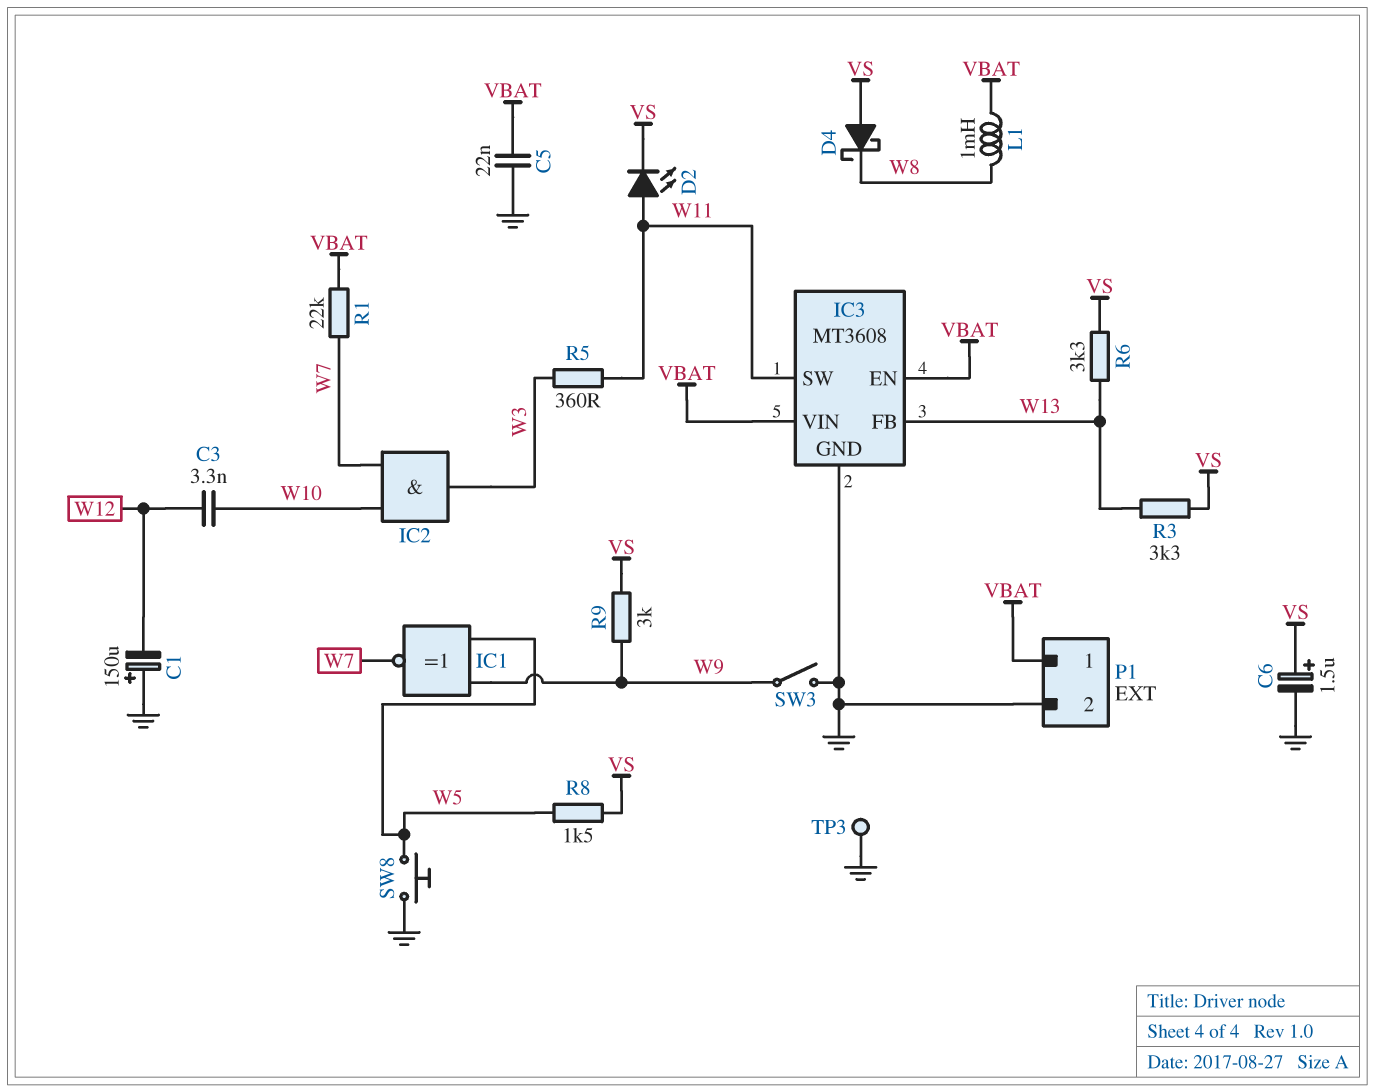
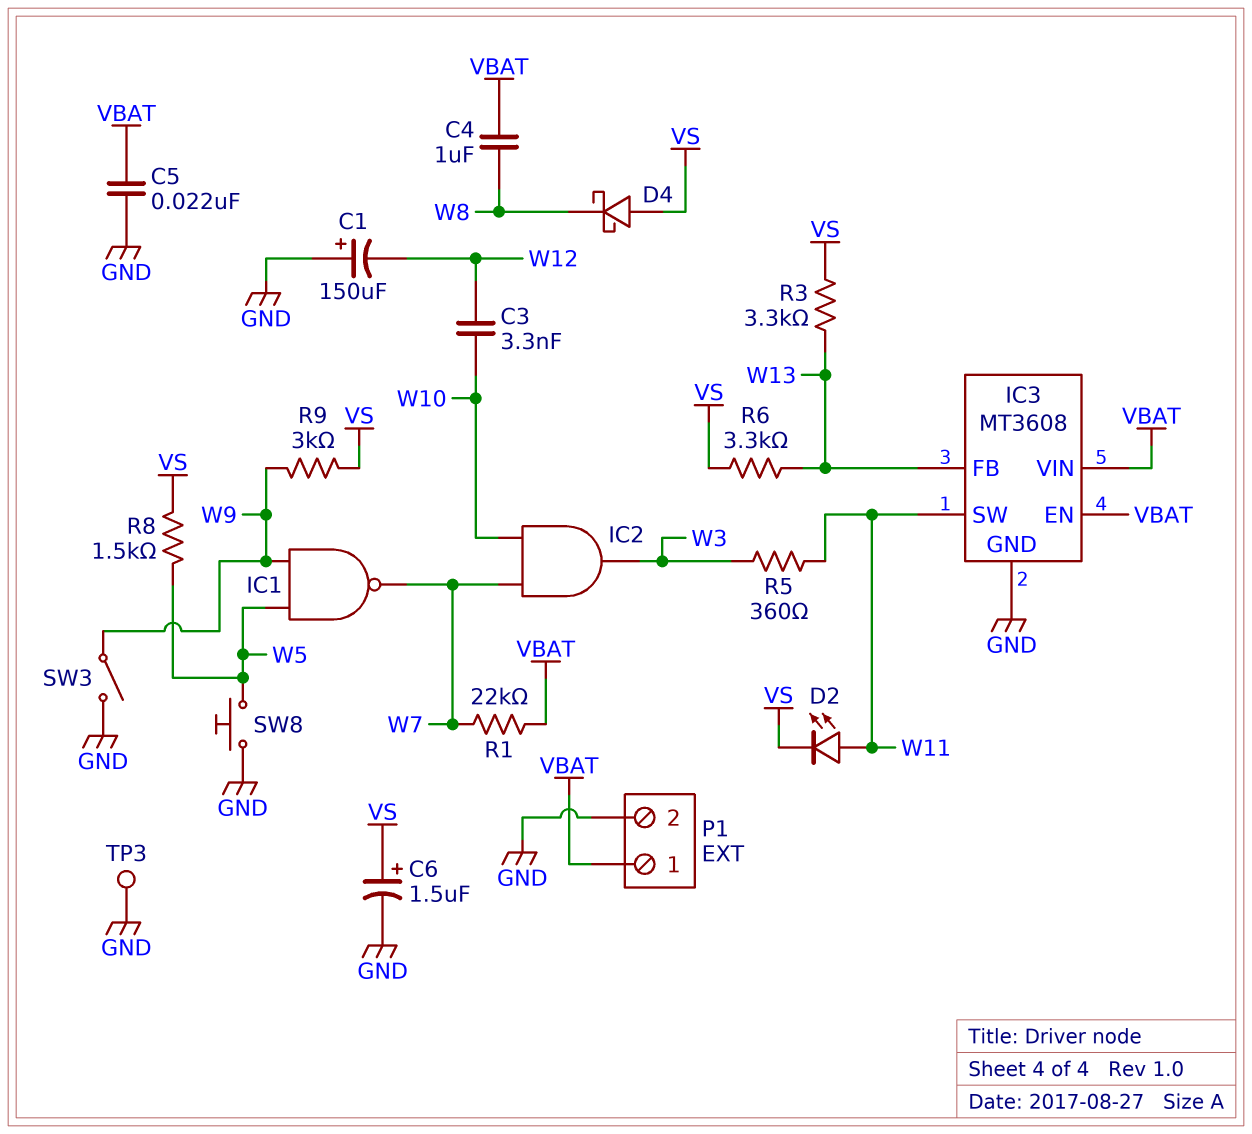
C4: none -> 1uF (VBAT, W8)
IC1: XNOR (in W5, in W9, out W7) -> NAND (in W5, in W9, out W7)
L1: 1mH (VBAT, W8) -> none

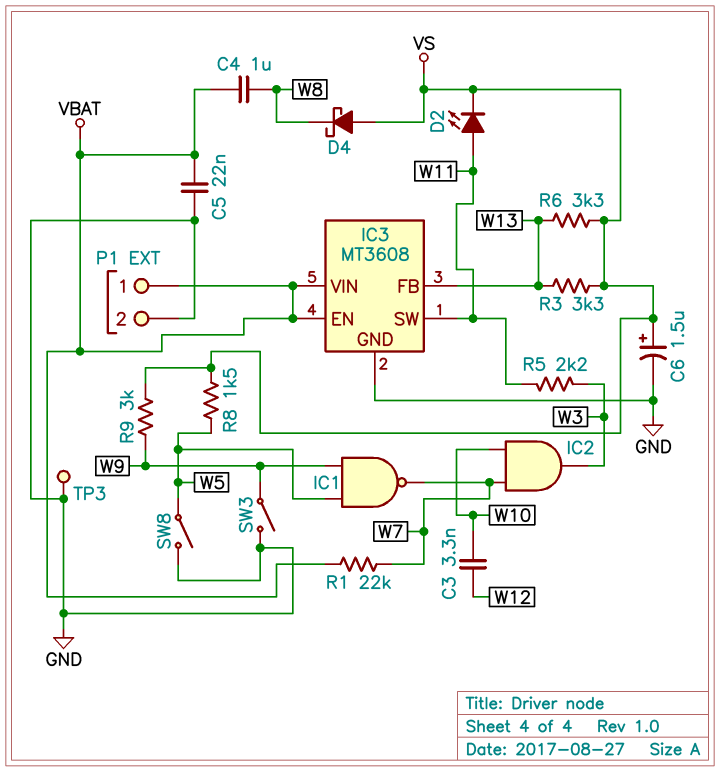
C1: 150uF (plus GND, minus W12) -> none
R5: 360 (W3, W11) -> 2.2k (W3, W11)
SW8: button (GND, W5) -> switch (GND, W5)

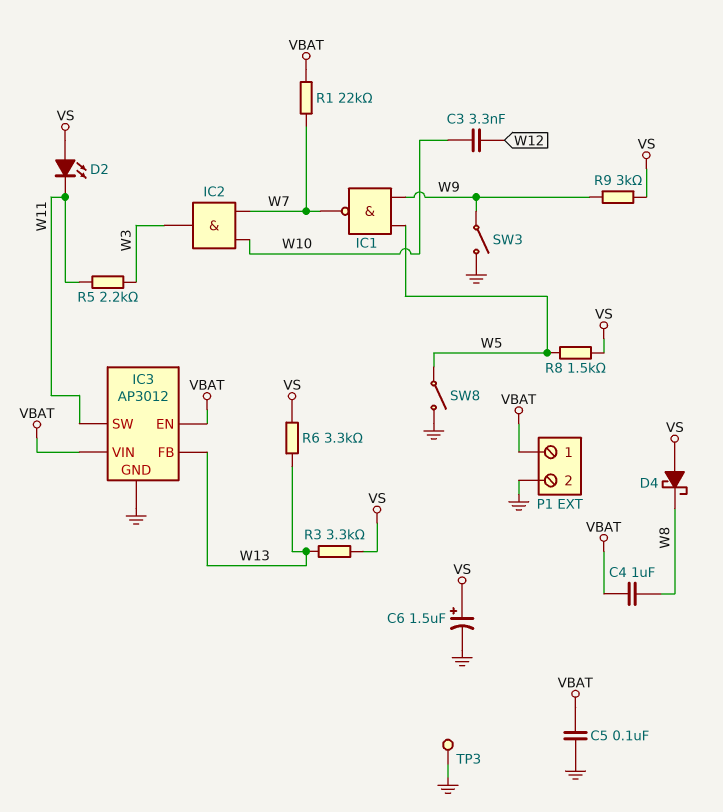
C5: 22nF (GND, VBAT) -> 100nF (GND, VBAT)
D2: LED (A W11, K VS) -> LED (A VS, K W11)
IC3: MT3608 -> AP3012

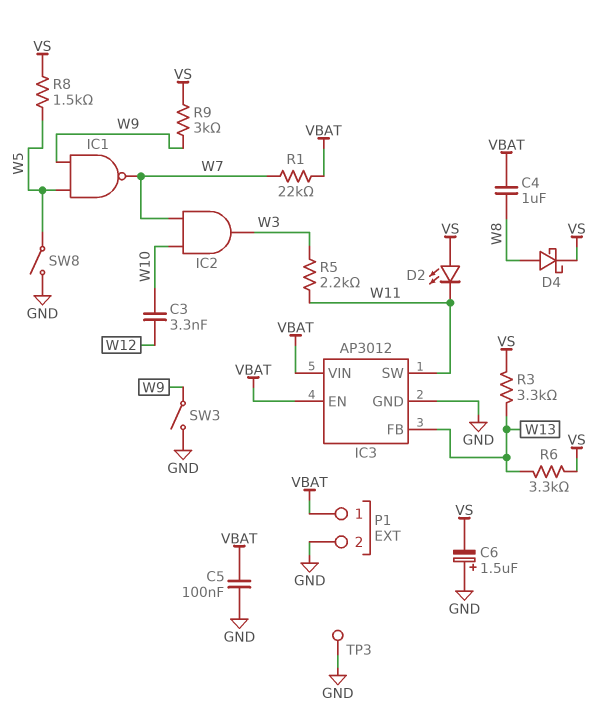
C6: 1.5uF (plus VS, minus GND) -> 1.5uF (plus GND, minus VS)
D4: schottky (A VS, K W8) -> schottky (A W8, K VS)

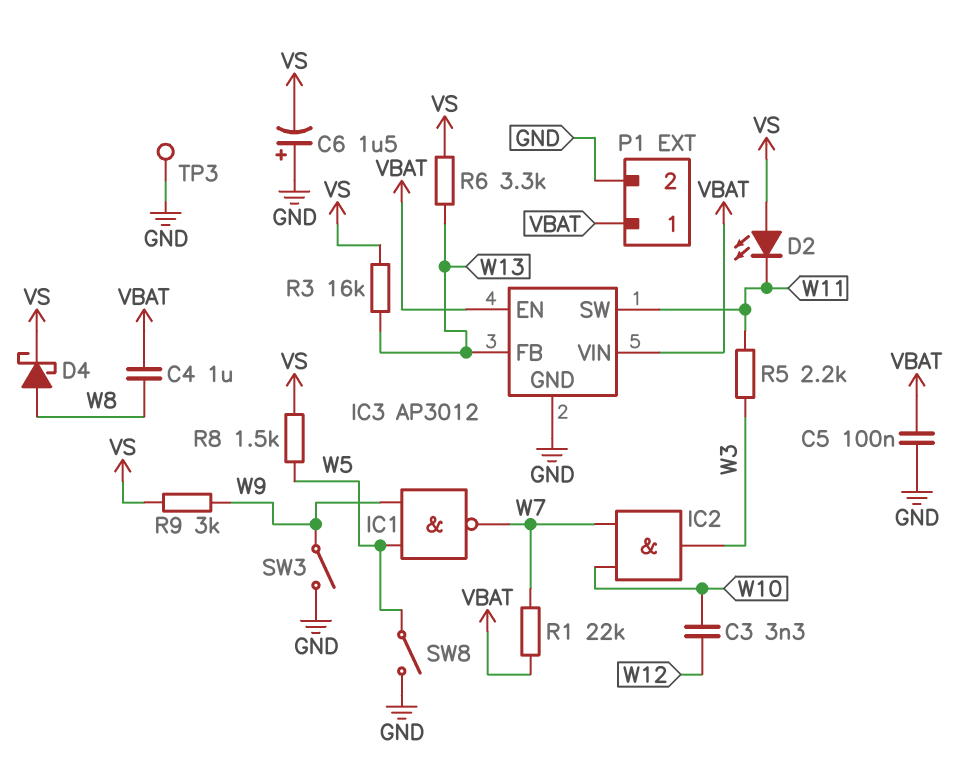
R3: 3.3k (VS, W13) -> 16k (VS, W13)

